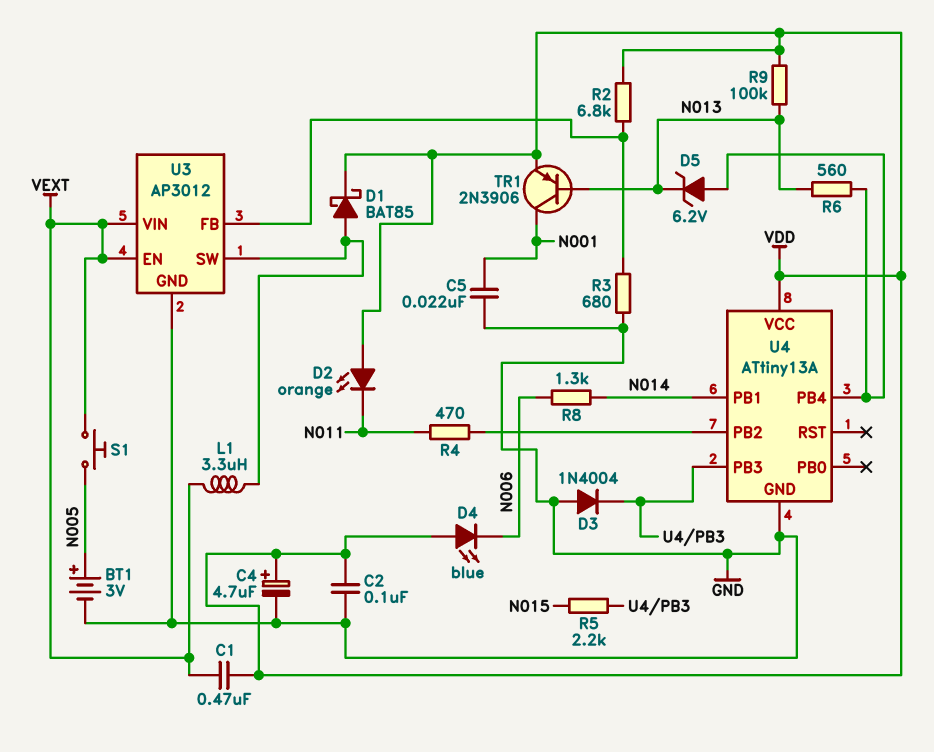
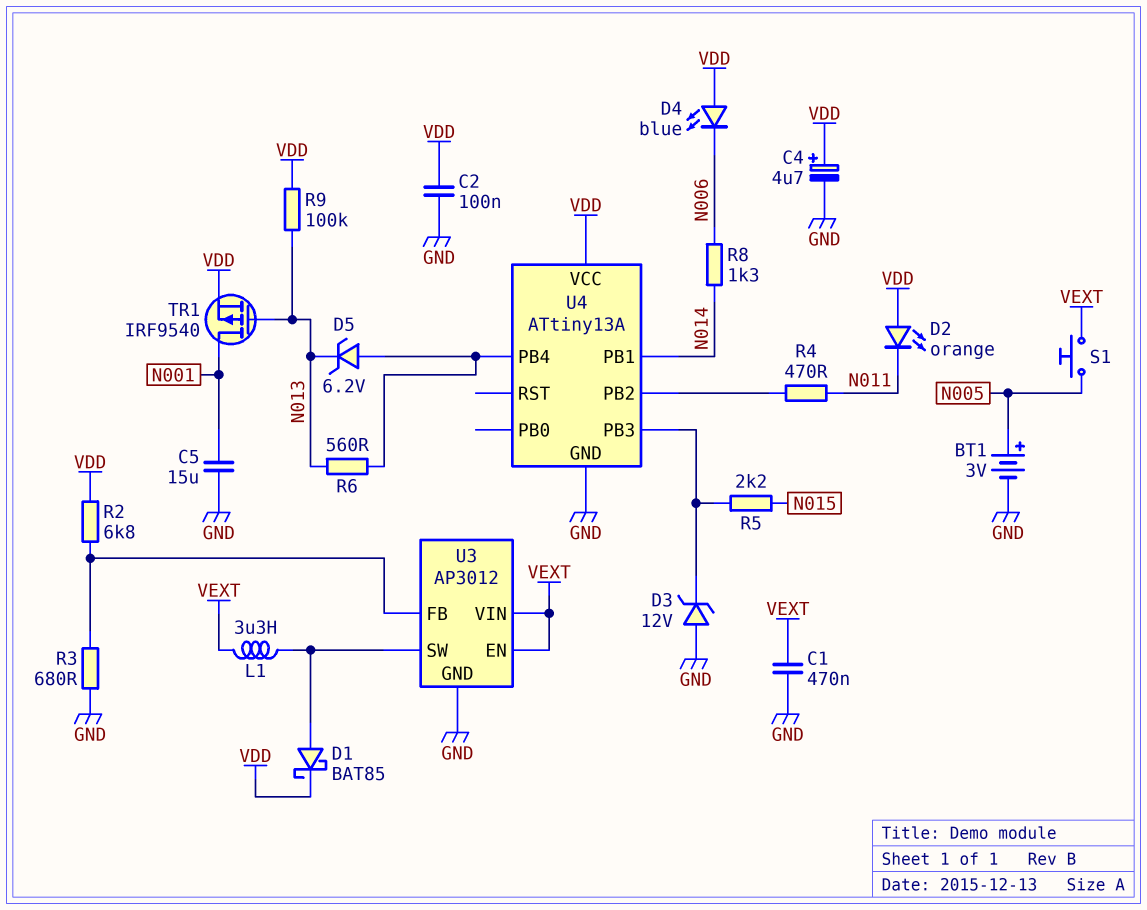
C1: 470nF (VDD, VEXT) -> 470nF (GND, VEXT)
C5: 22nF (GND, N001) -> 15uF (GND, N001)
D3: diode 1N4004 (A GND, K U4/PB3) -> zener 12V (A GND, K U4/PB3)
TR1: PNP 2N3906 (B N013, C N001, E VDD) -> PMOS IRF9540 (G N013, D N001, S VDD)

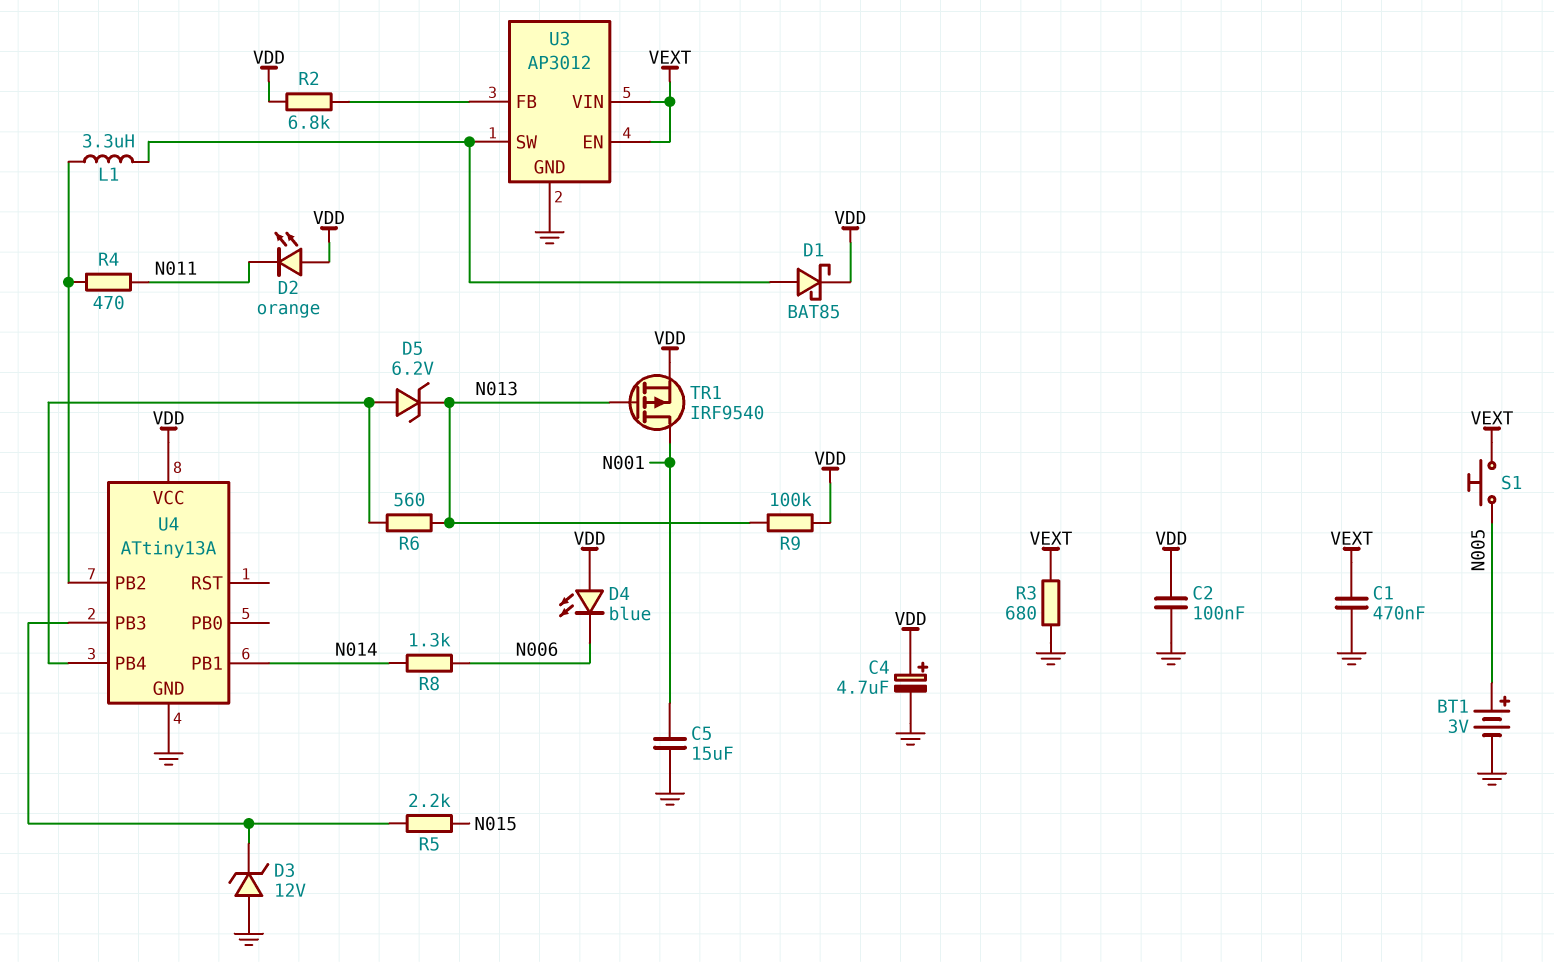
L1: 3.3uH (U3/SW, VEXT) -> 3.3uH (U3/SW, U4/PB2)
R3: 680 (GND, U3/FB) -> 680 (GND, VEXT)

